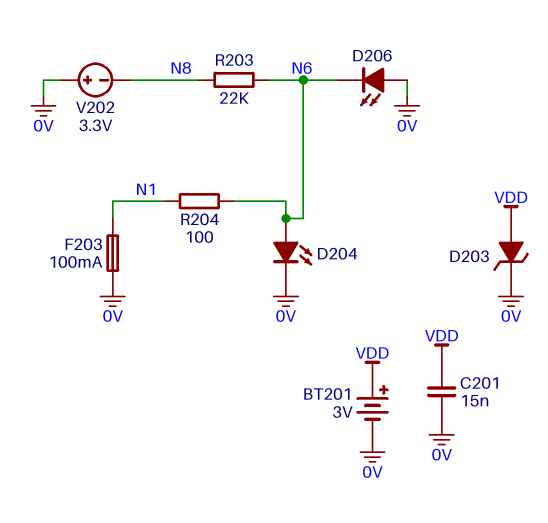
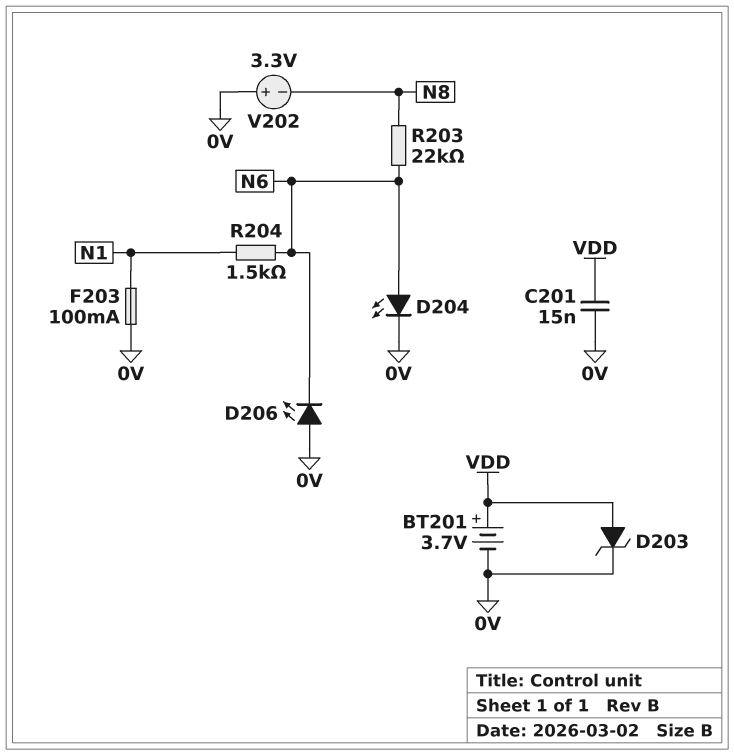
BT201: 3V (plus VDD, minus 0V) -> 3.7V (plus VDD, minus 0V)
R204: 100 (N1, N6) -> 1.5k (N1, N6)

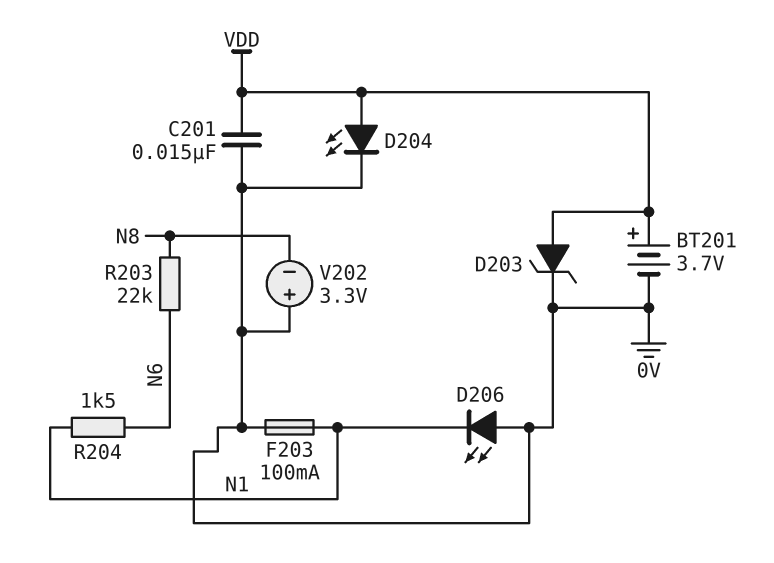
D204: LED (A N6, K 0V) -> LED (A VDD, K 0V)
D206: LED (A 0V, K N6) -> LED (A 0V, K N1)

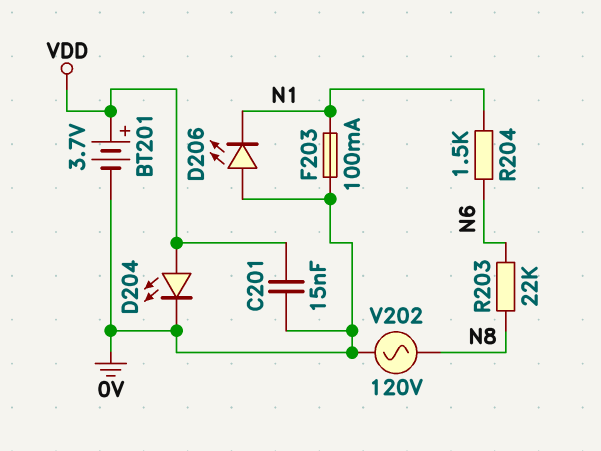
D203: zener (A VDD, K 0V) -> none
V202: 3.3V (plus 0V, minus N8) -> AC 120V (0V, N8)

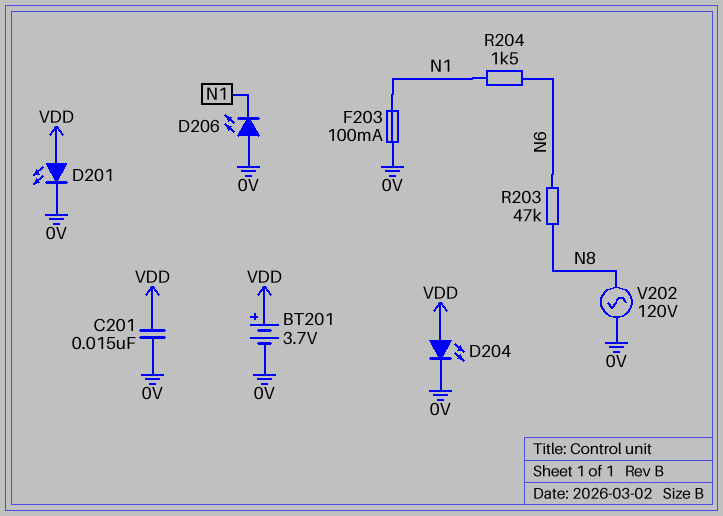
D201: none -> LED (A VDD, K 0V)
R203: 22k (N6, N8) -> 47k (N6, N8)

